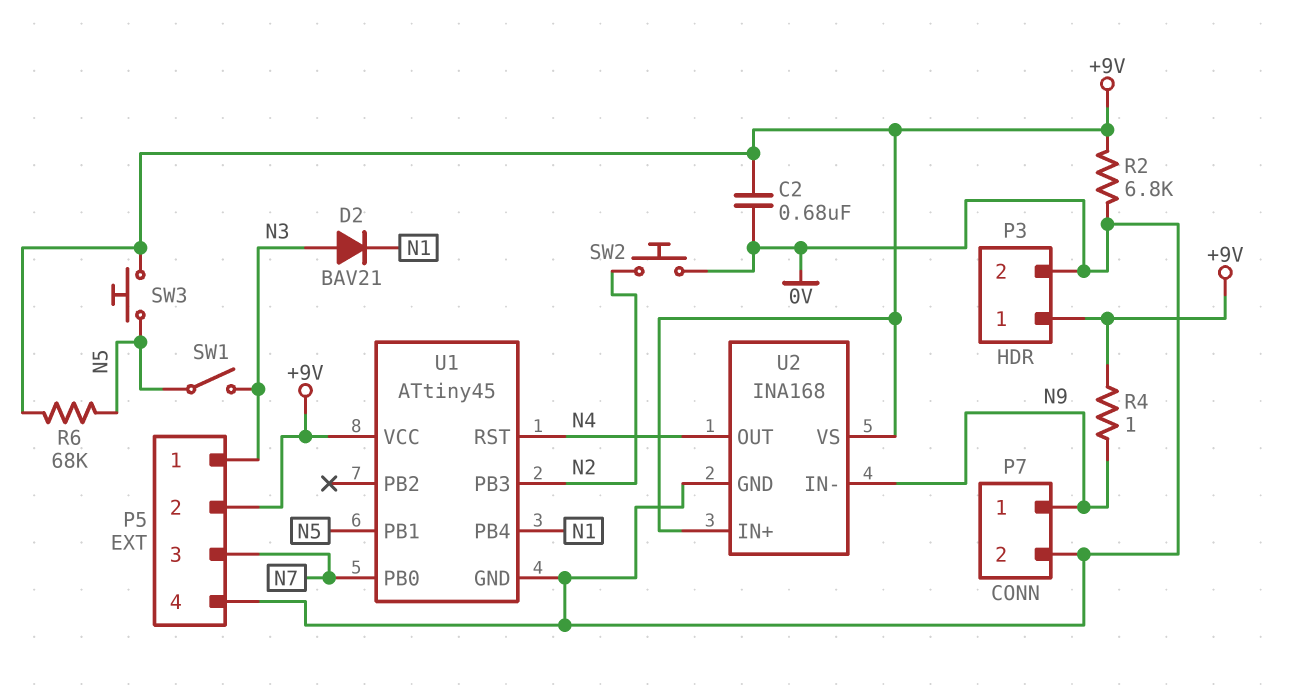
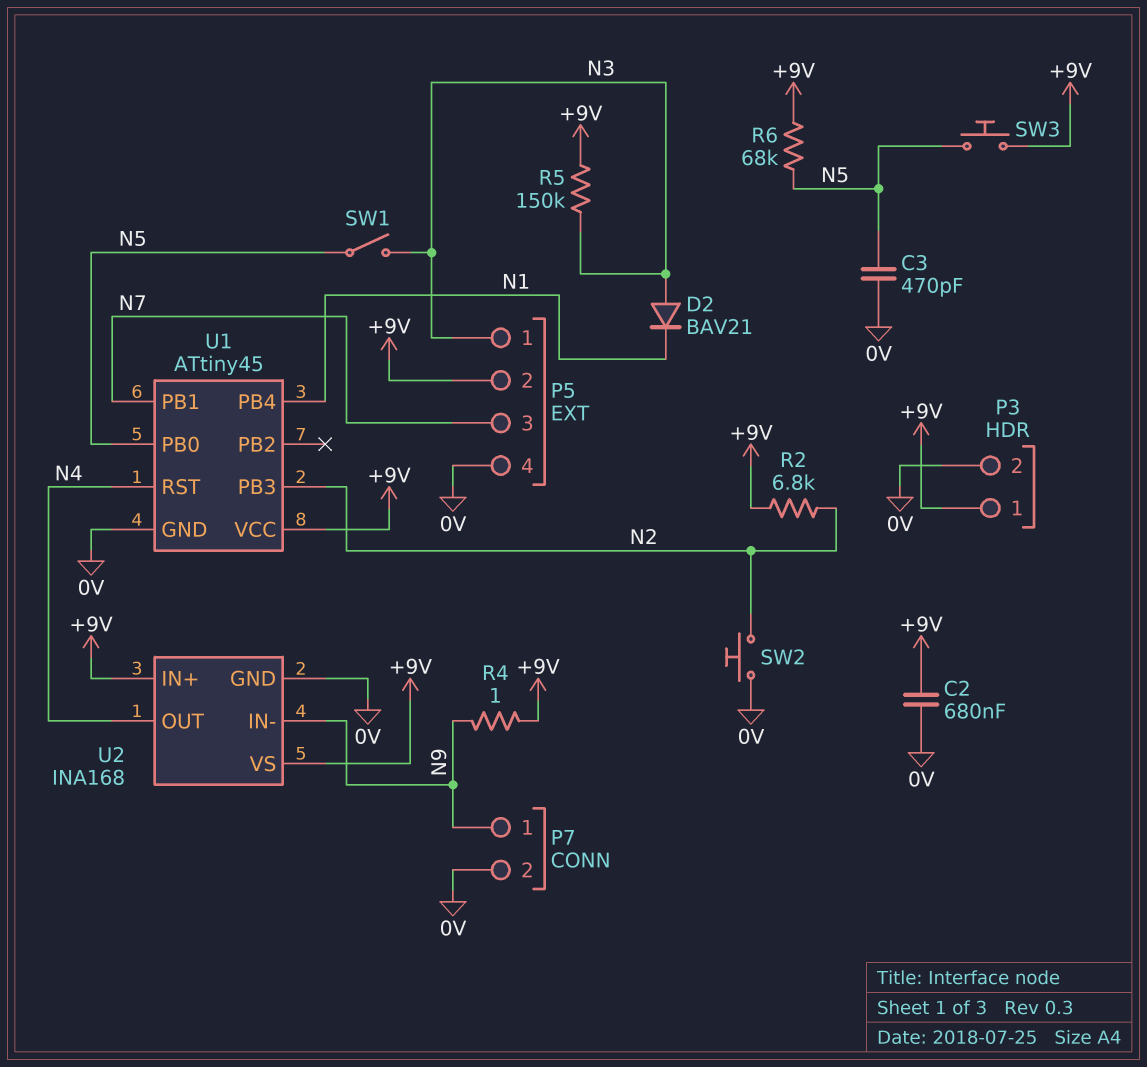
C3: none -> 470pF (0V, N5)
R2: 6.8k (+9V, 0V) -> 6.8k (+9V, N2)
R5: none -> 150k (+9V, N3)
U1 pin PB0: N7 -> N5
U1 pin PB1: N5 -> N7

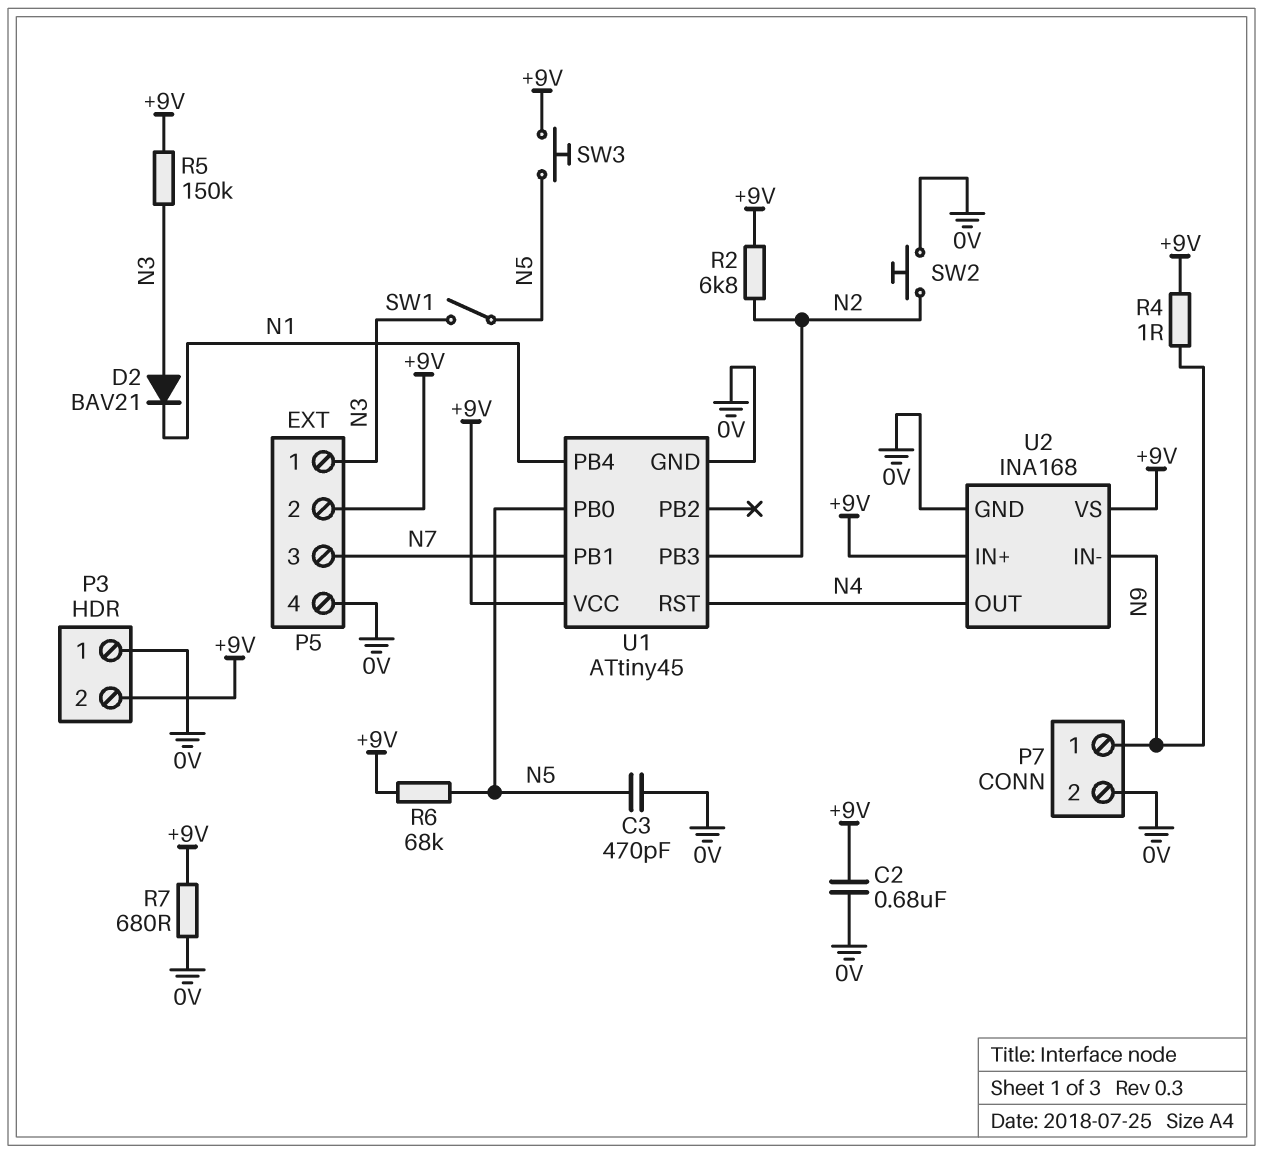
P3 pin 1: +9V -> 0V
P3 pin 2: 0V -> +9V
R7: none -> 680 (+9V, 0V)

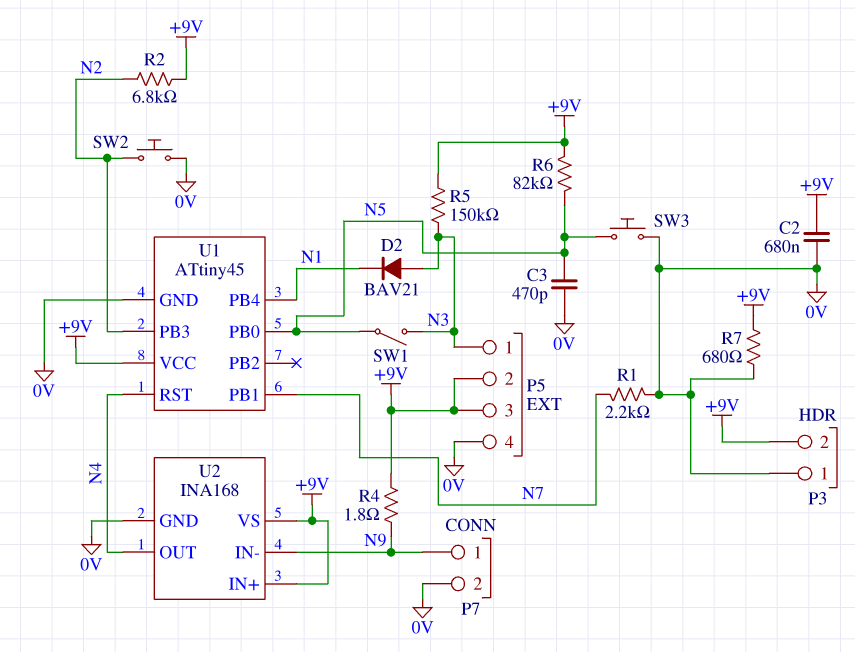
P5 pin 3: N7 -> +9V
R1: none -> 2.2k (0V, N7)
R4: 1 (+9V, N9) -> 1.8 (+9V, N9)
R6: 68k (+9V, N5) -> 82k (+9V, N5)
SW3: button (+9V, N5) -> button (0V, N5)

